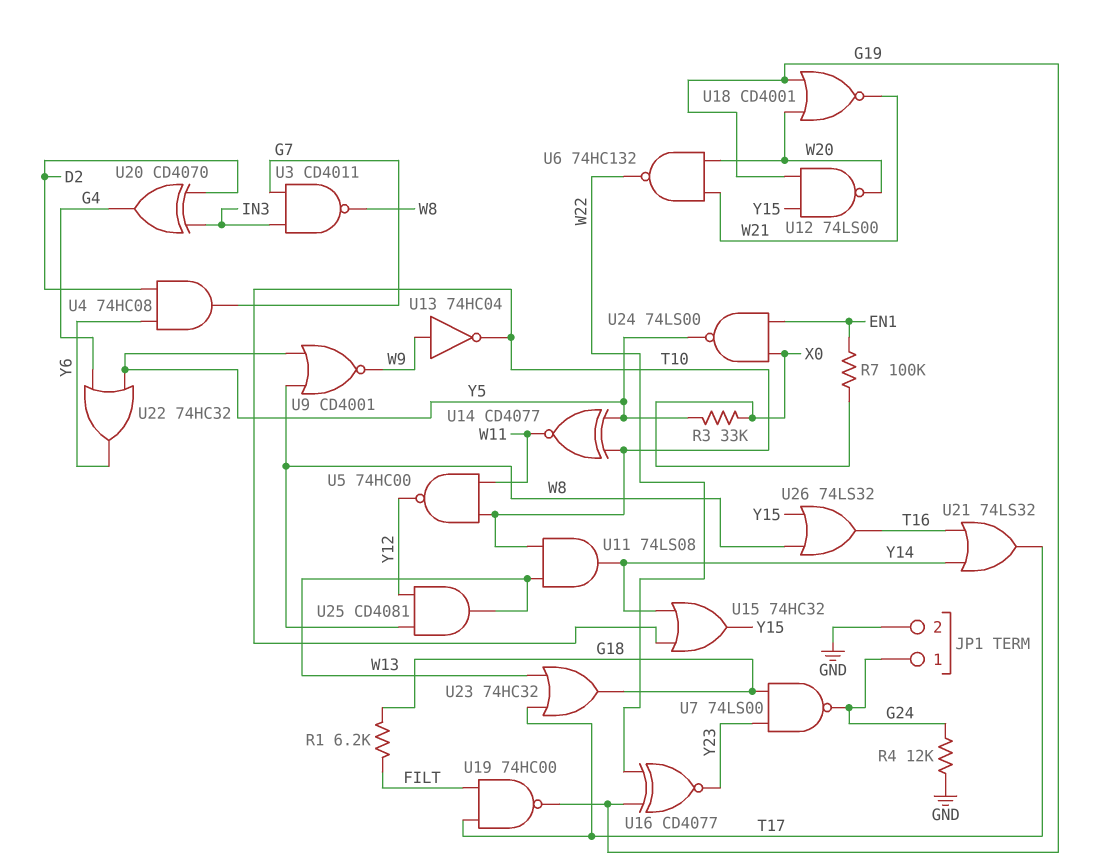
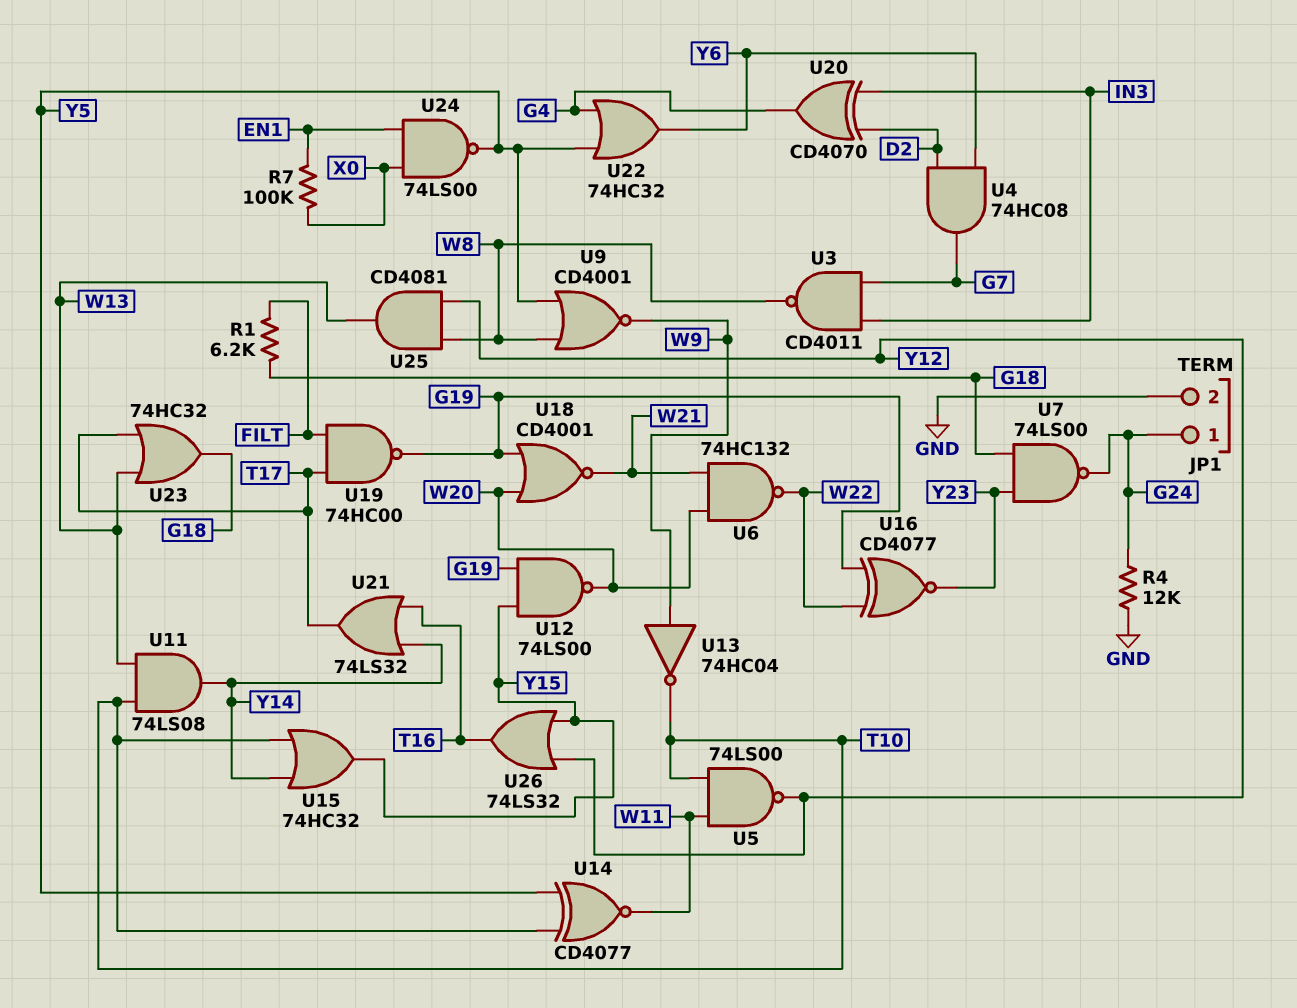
R3: 33k (X0, Y5) -> none
U5: NAND 74HC00 (in T10, in W11, out Y12) -> NAND 74LS00 (in T10, in W11, out Y12)
U26: OR 74LS32 (in W8, in Y15, out T16) -> OR 74LS32 (in Y12, in Y15, out T16)

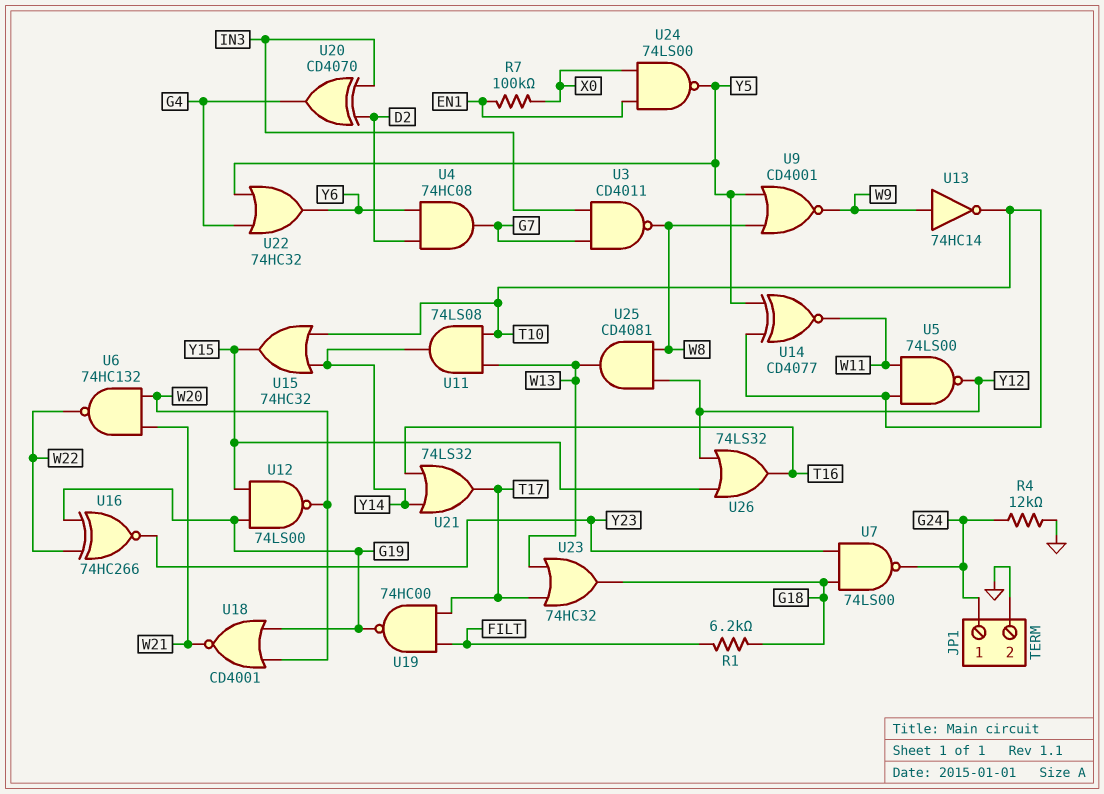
U13: NOT 74HC04 (in W9, out T10) -> NOT 74HC14 (in W9, out T10)
U16: XNOR CD4077 (in G19, in W22, out Y23) -> XNOR 74HC266 (in G19, in W22, out Y23)

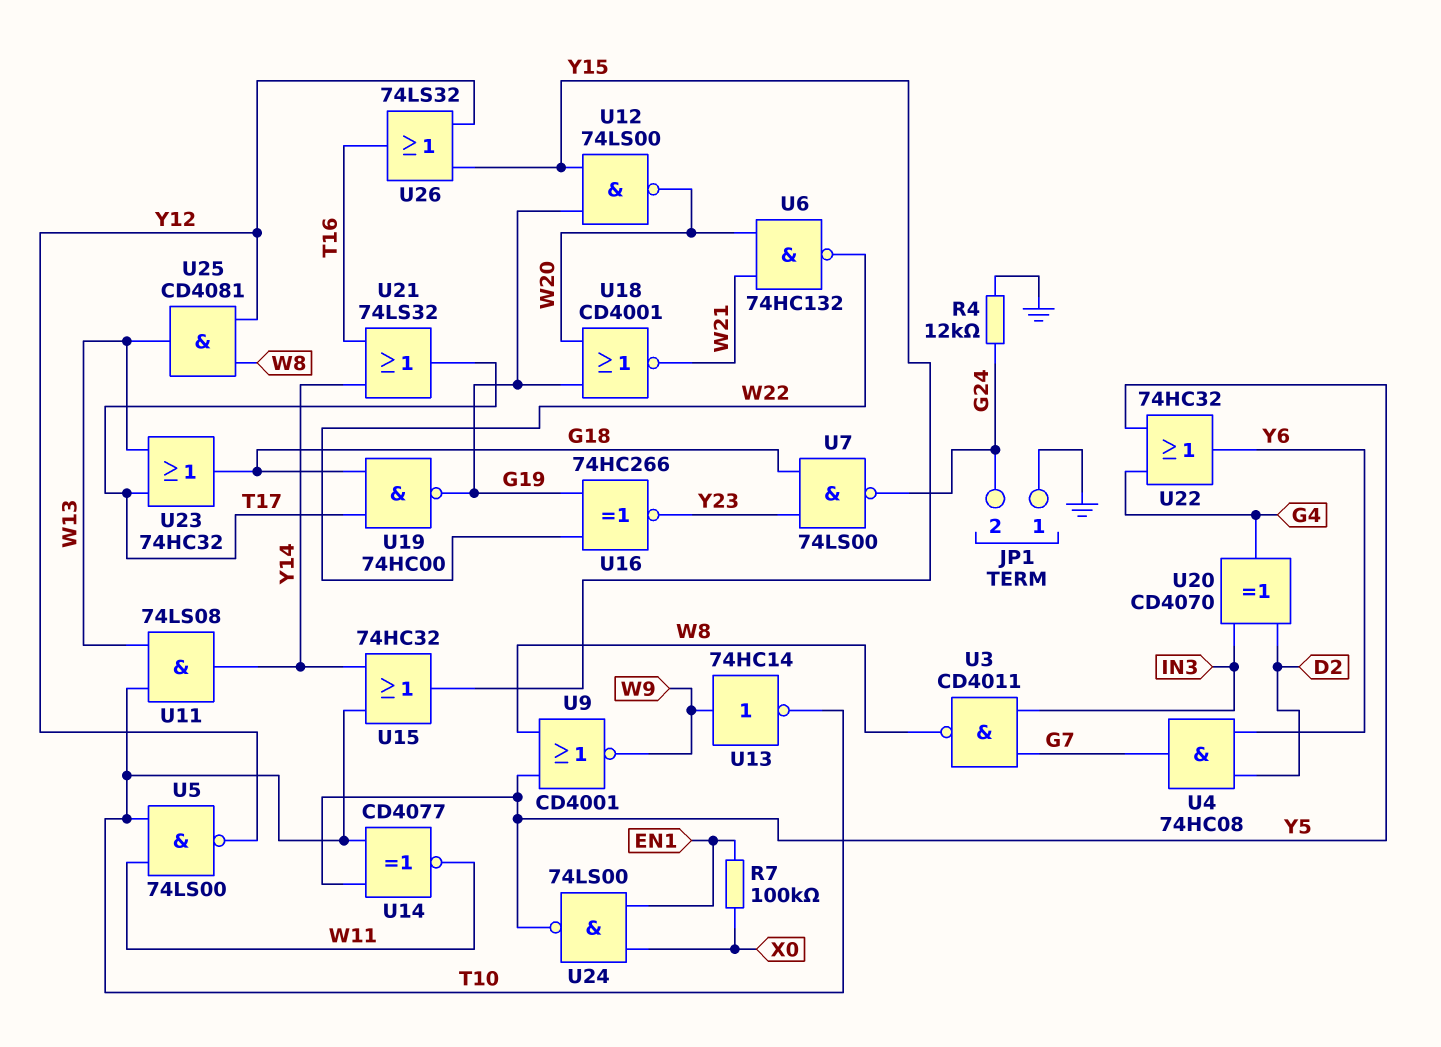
JP1 pin 1: G24 -> GND
JP1 pin 2: GND -> G24
R1: 6.2k (FILT, G18) -> none
U19: NAND 74HC00 (in FILT, in T17, out G19) -> NAND 74HC00 (in G18, in T17, out G19)

